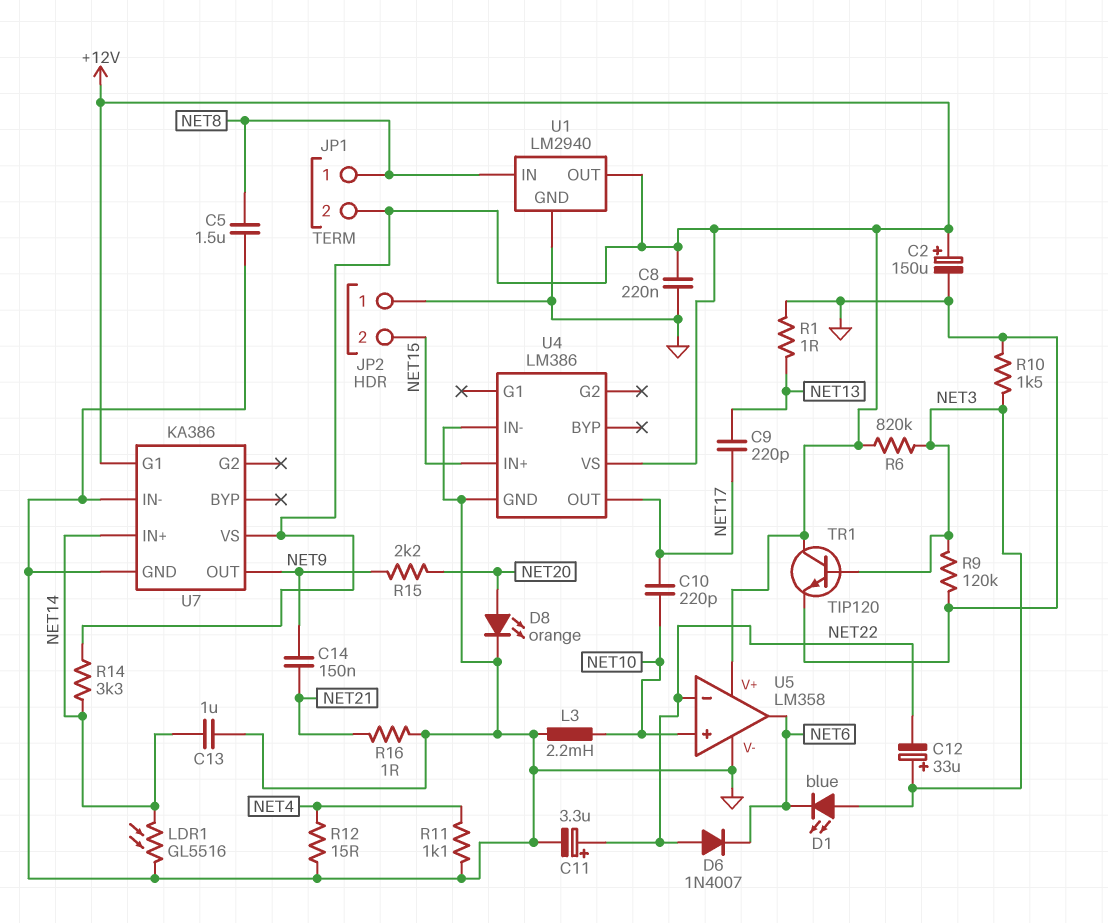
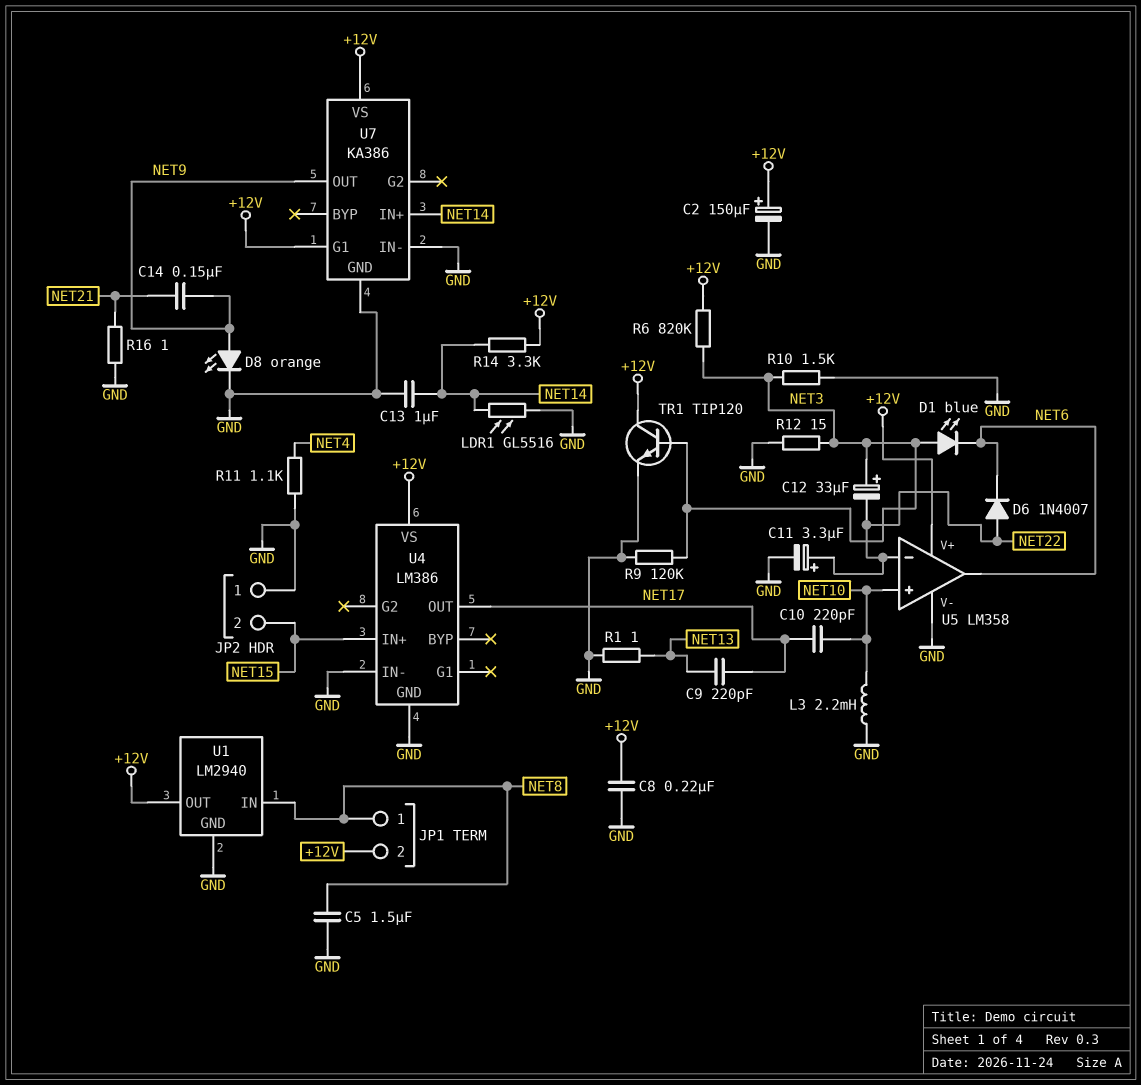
D8: LED orange (A NET20, K GND) -> LED orange (A NET9, K GND)
R12: 15 (GND, NET4) -> 15 (GND, NET3)
R15: 2.2k (NET9, NET20) -> none

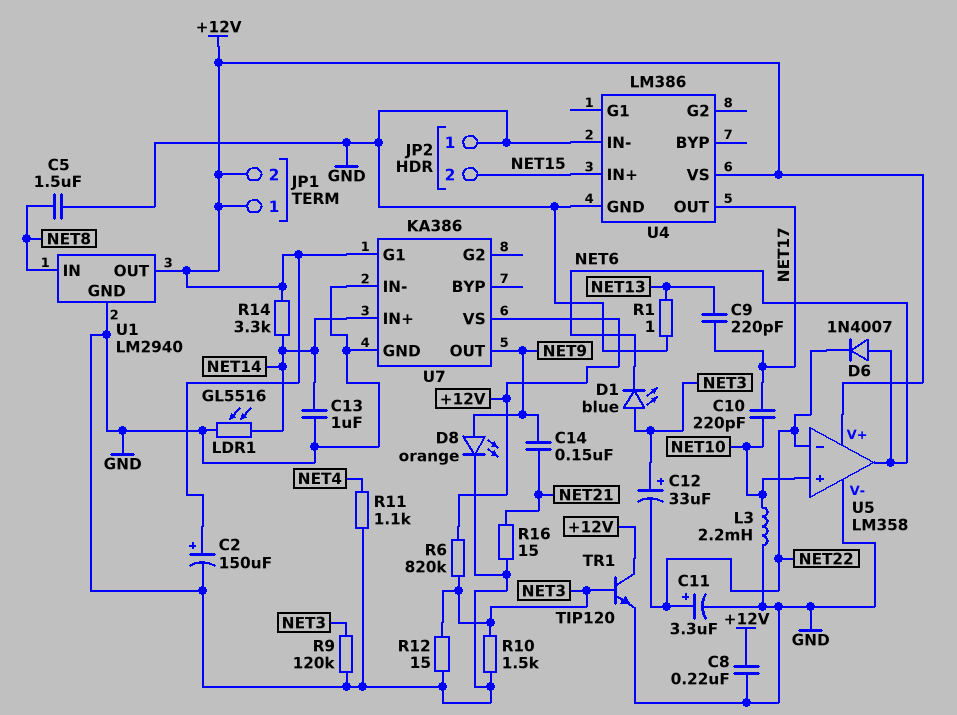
D6: diode 1N4007 (A NET22, K NET6) -> diode 1N4007 (A NET6, K NET22)
JP1 pin 1: NET8 -> +12V
R16: 1 (GND, NET21) -> 15 (GND, NET21)

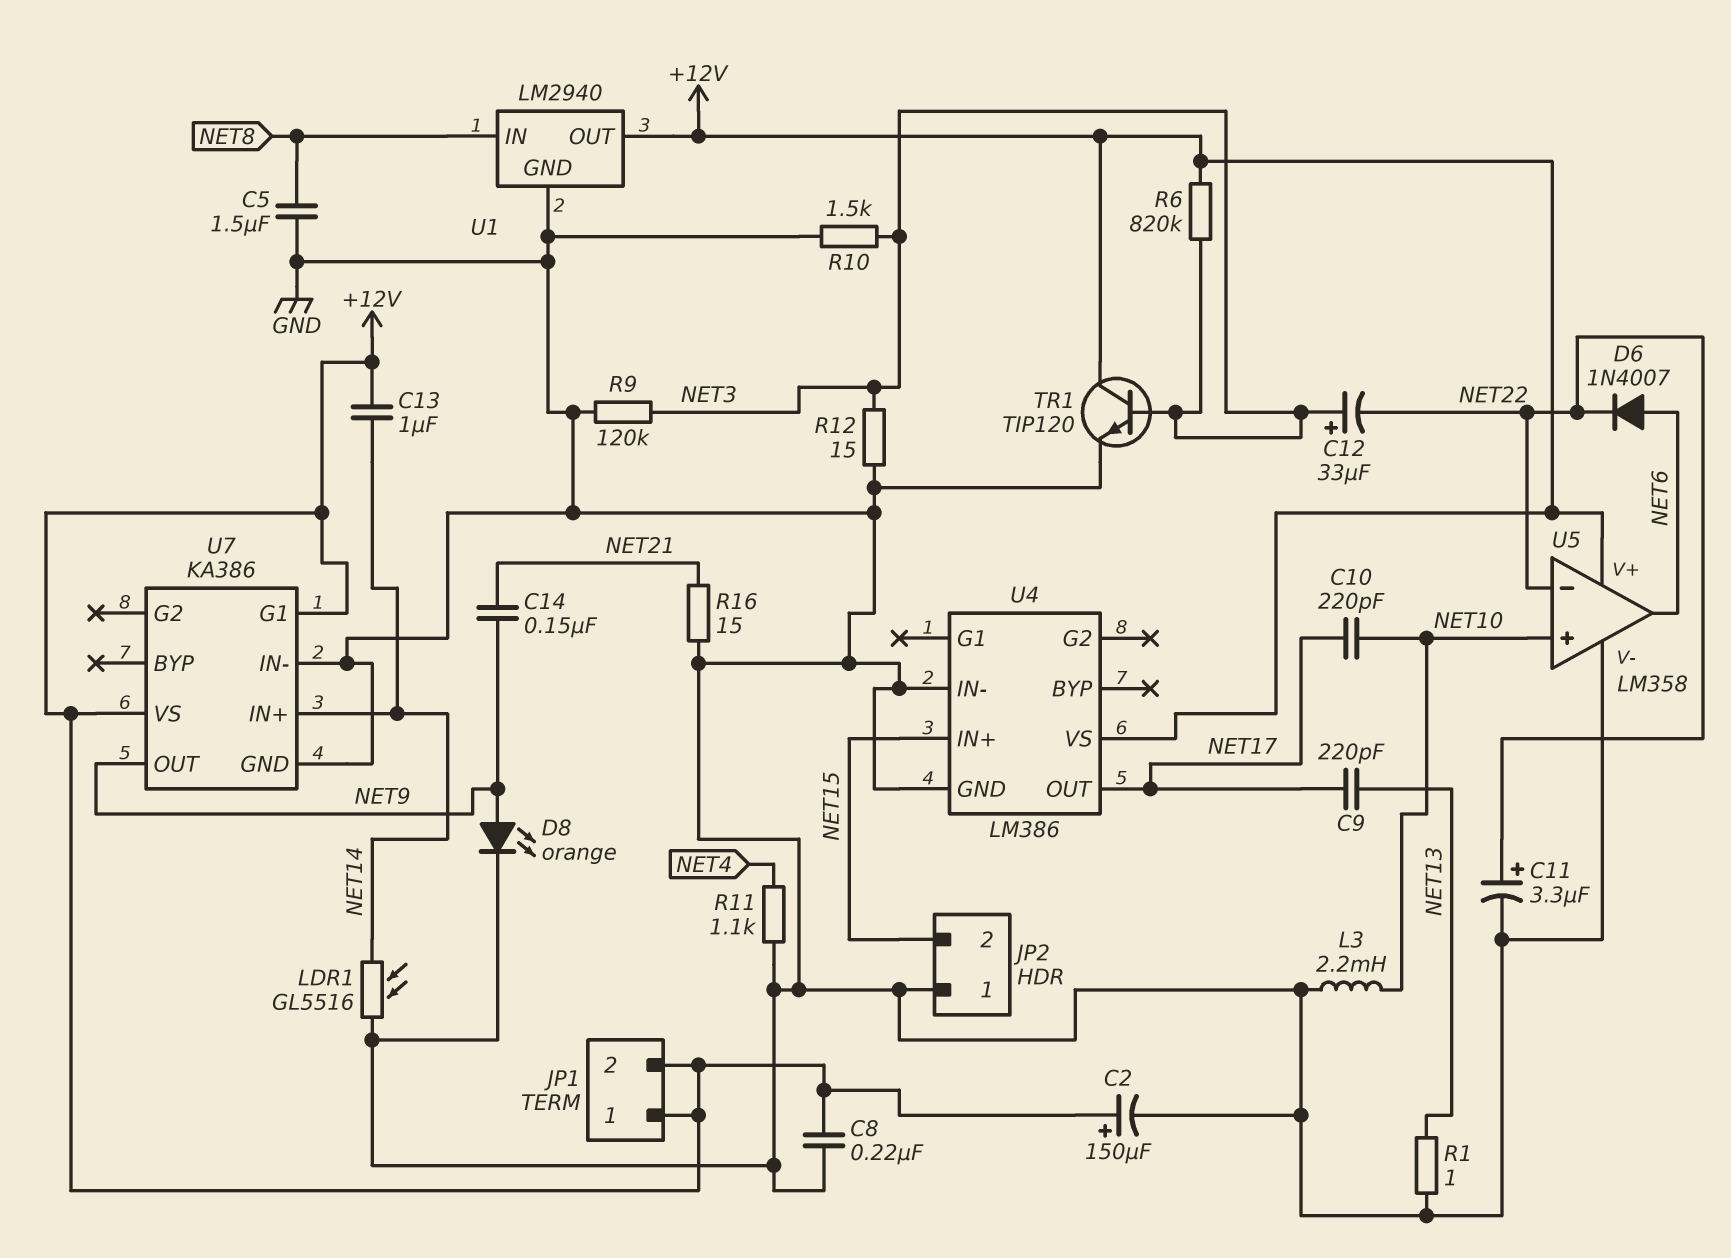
C13: 1uF (GND, NET14) -> 1uF (+12V, NET14)
D1: LED blue (A NET3, K NET6) -> none
R14: 3.3k (+12V, NET14) -> none

